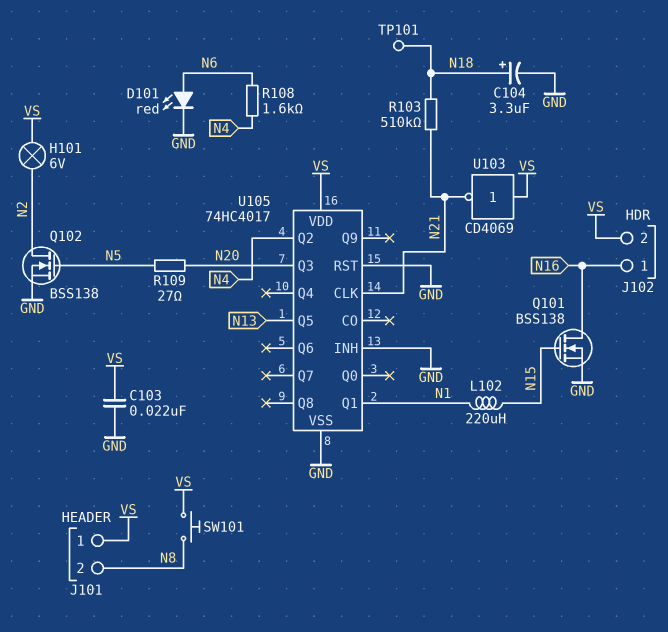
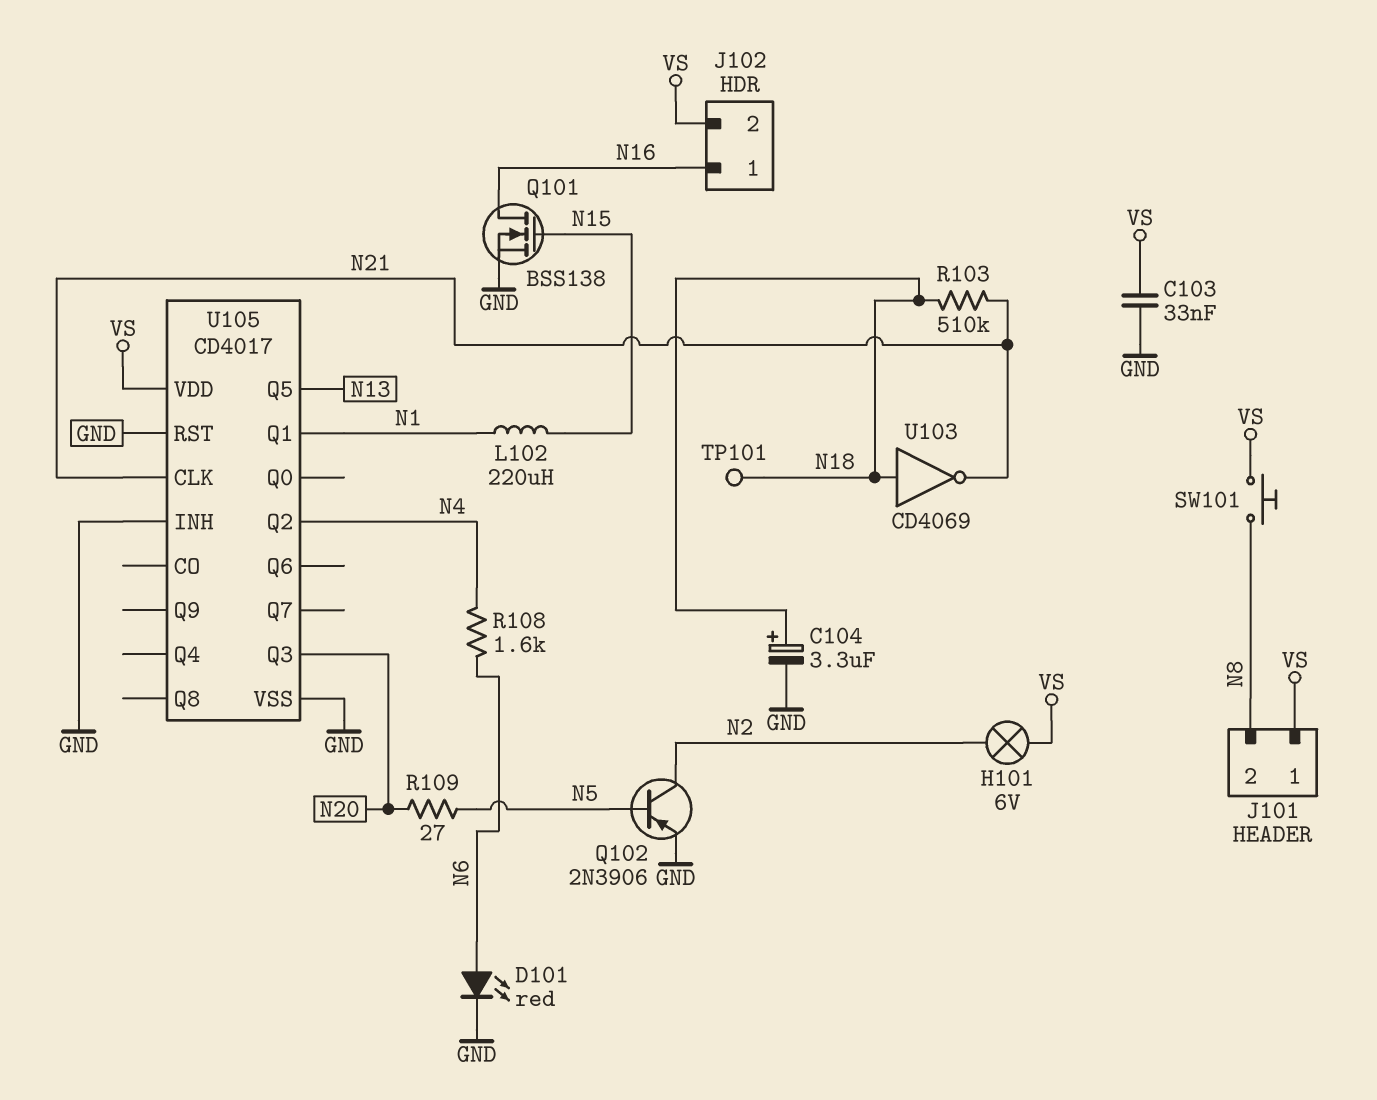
C103: 22nF (GND, VS) -> 33nF (GND, VS)
Q102: NMOS BSS138 (G N5, D N2, S GND) -> PNP 2N3906 (B N5, C N2, E GND)
U103: NOT CD4069 (in VS, out N21) -> NOT CD4069 (in N18, out N21)
U105: 74HC4017 -> CD4017

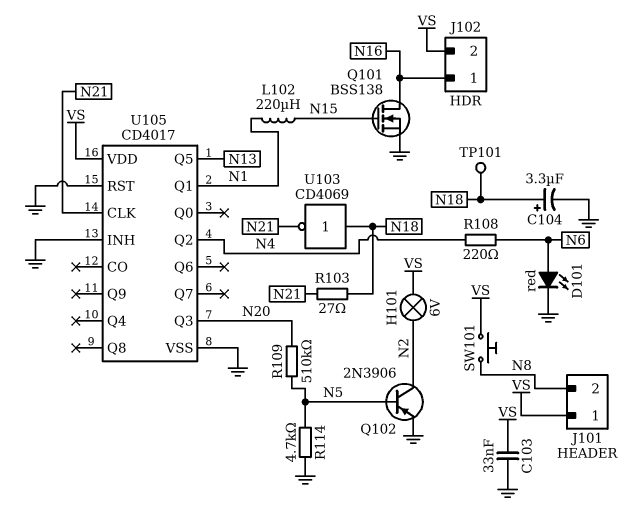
R103: 510k (N18, N21) -> 27 (N18, N21)
R108: 1.6k (N4, N6) -> 220 (N4, N6)
R109: 27 (N5, N20) -> 510k (N5, N20)
R114: none -> 4.7k (GND, N5)

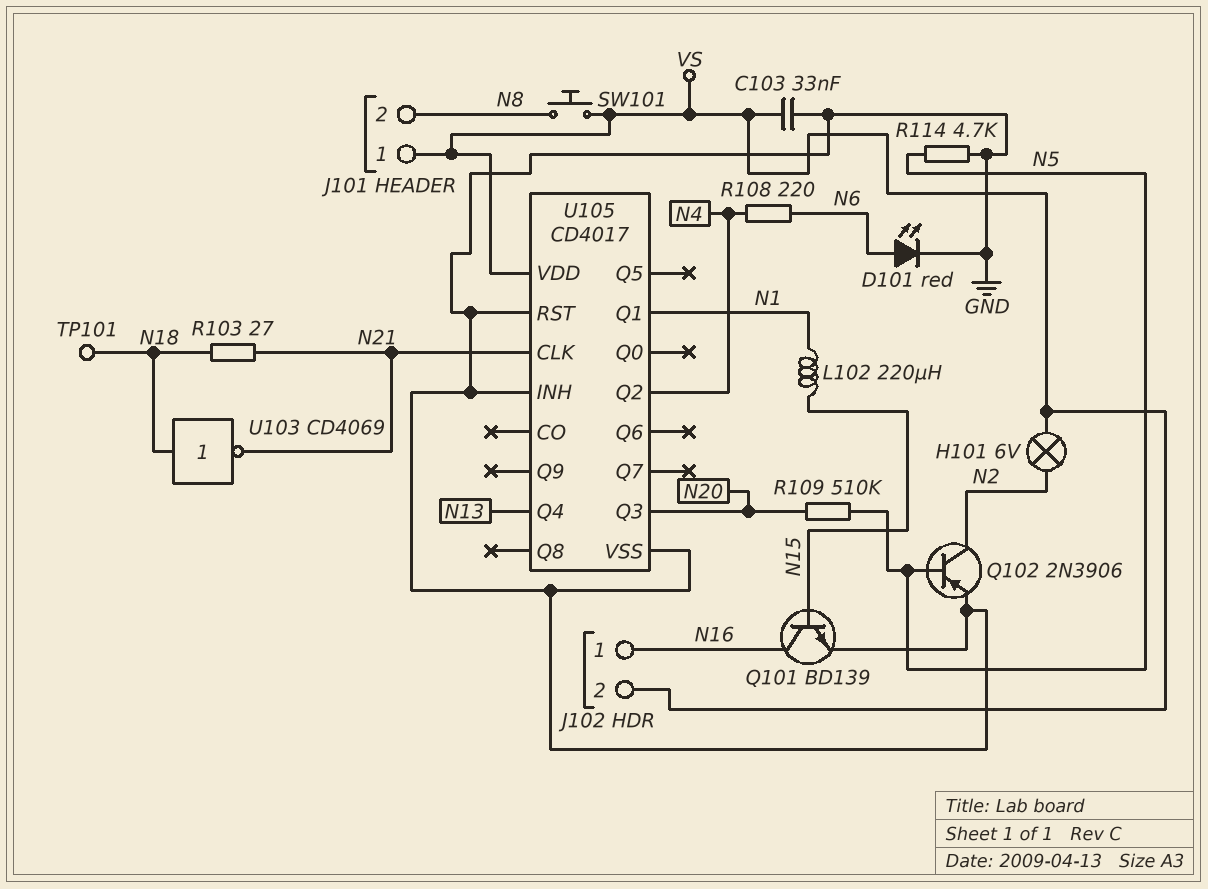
C104: 3.3uF (plus N18, minus GND) -> none
Q101: NMOS BSS138 (G N15, D N16, S GND) -> NPN BD139 (B N15, C N16, E GND)
U105 pin Q4: none -> N13
U105 pin Q5: N13 -> none

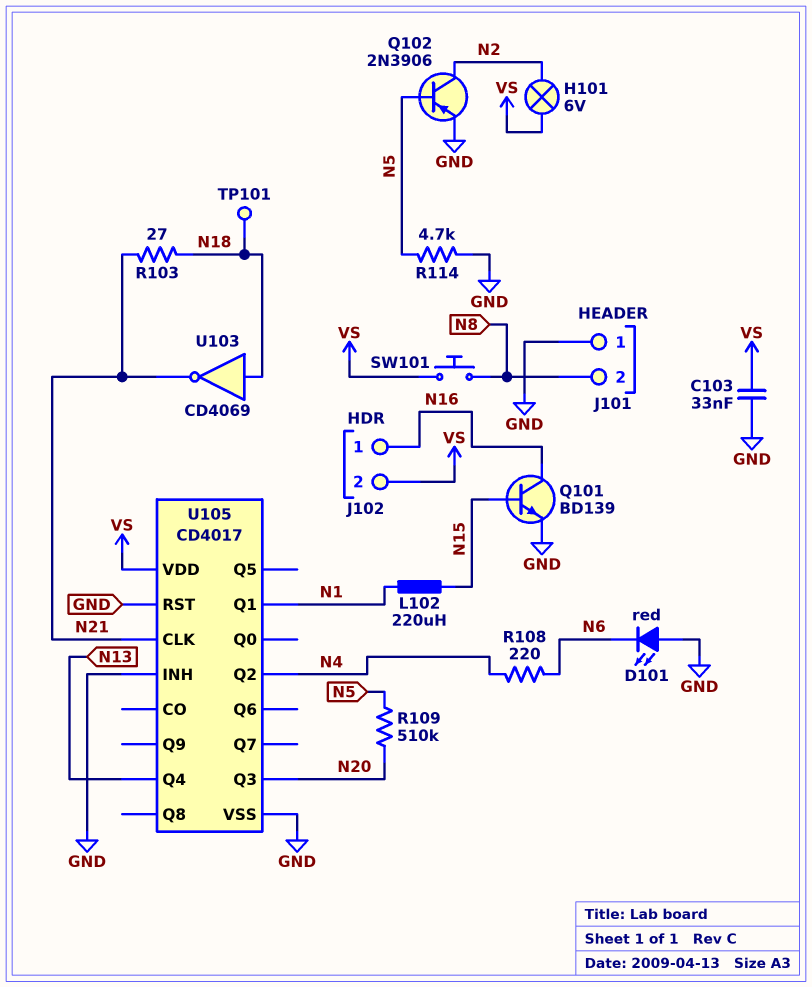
D101: LED red (A N6, K GND) -> LED red (A GND, K N6)
J101 pin 1: VS -> GND

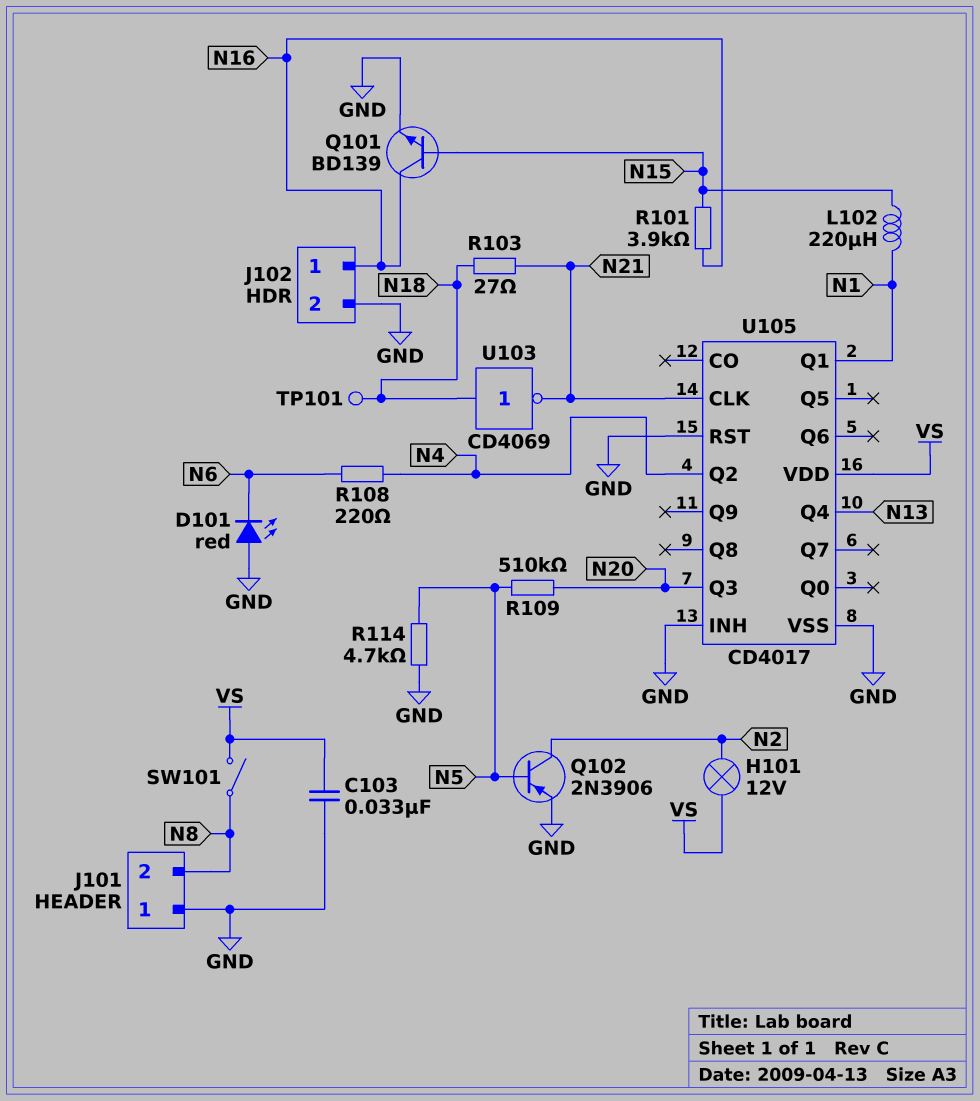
H101: lamp 6V (N2, VS) -> lamp 12V (N2, VS)
J102 pin 2: VS -> GND
R101: none -> 3.9k (N15, N16)
SW101: button (N8, VS) -> switch (N8, VS)

